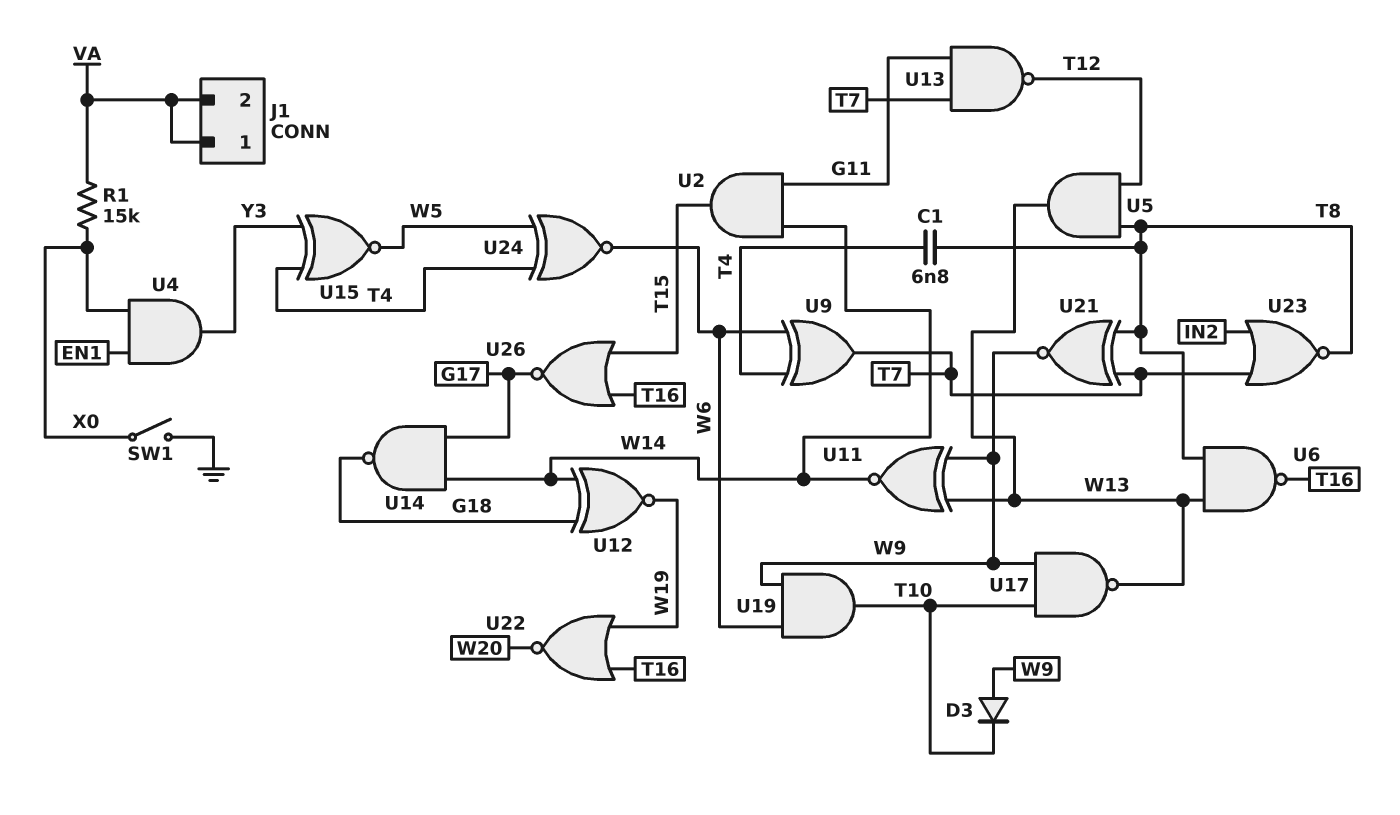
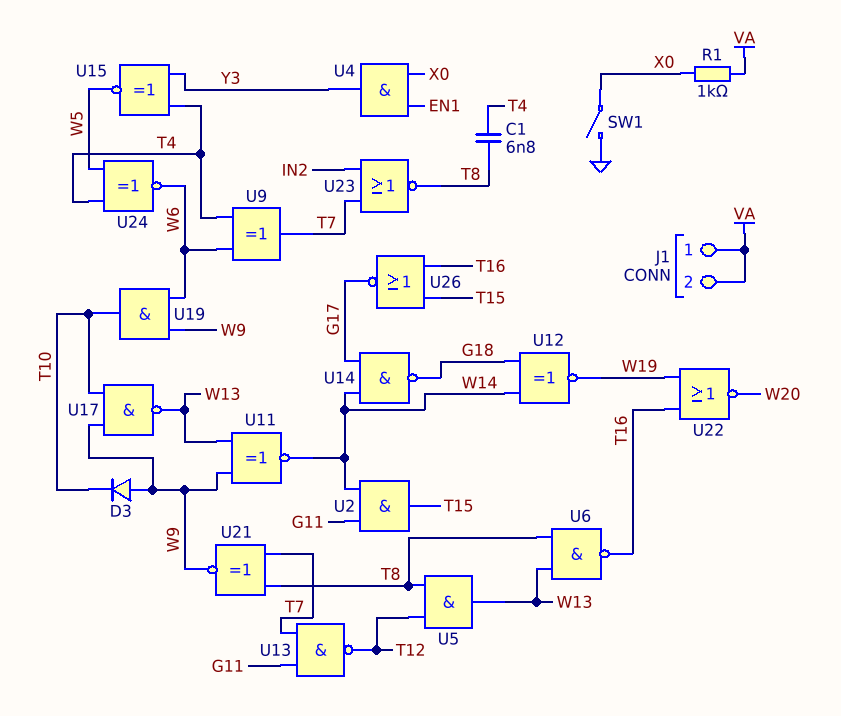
R1: 15k (VA, X0) -> 1k (VA, X0)

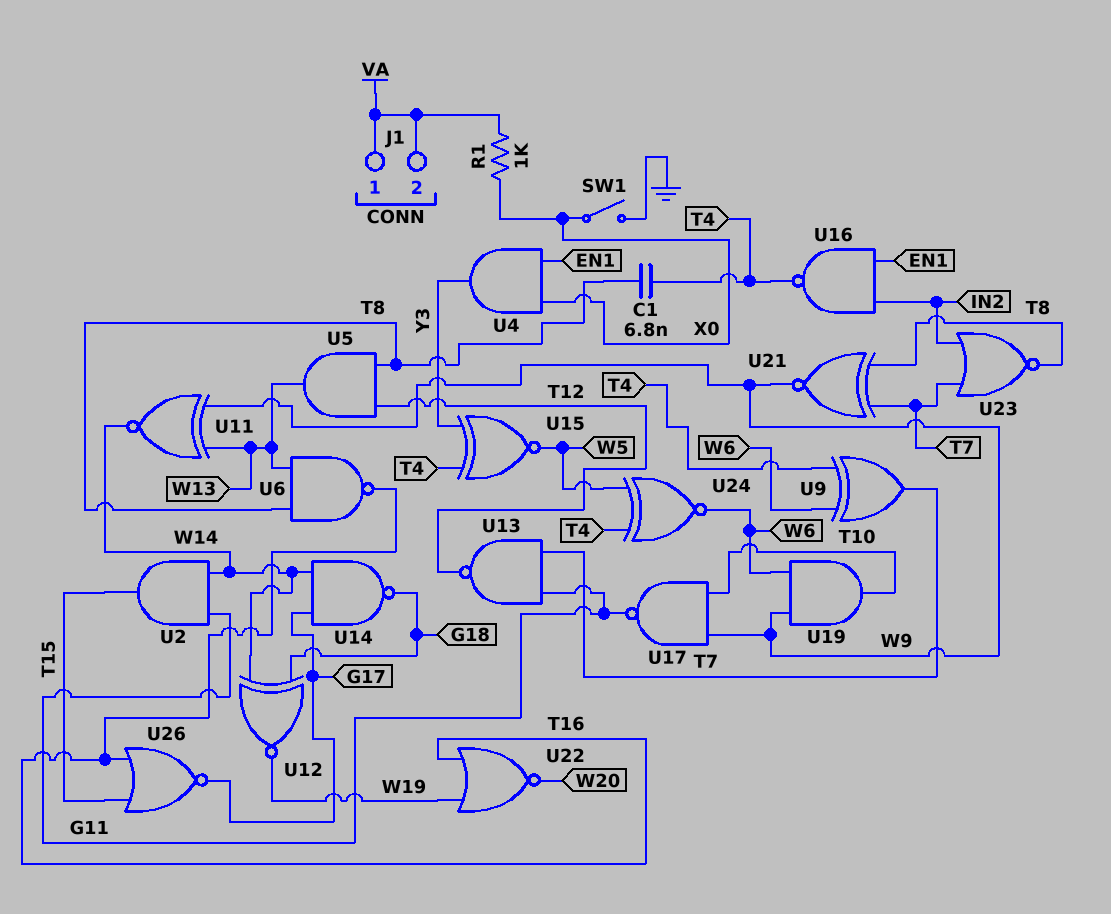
D3: diode (A W9, K T10) -> none
U16: none -> NAND (in EN1, in IN2, out T4)
U17: NAND (in T10, in W9, out W13) -> NAND (in T10, in W9, out G11)

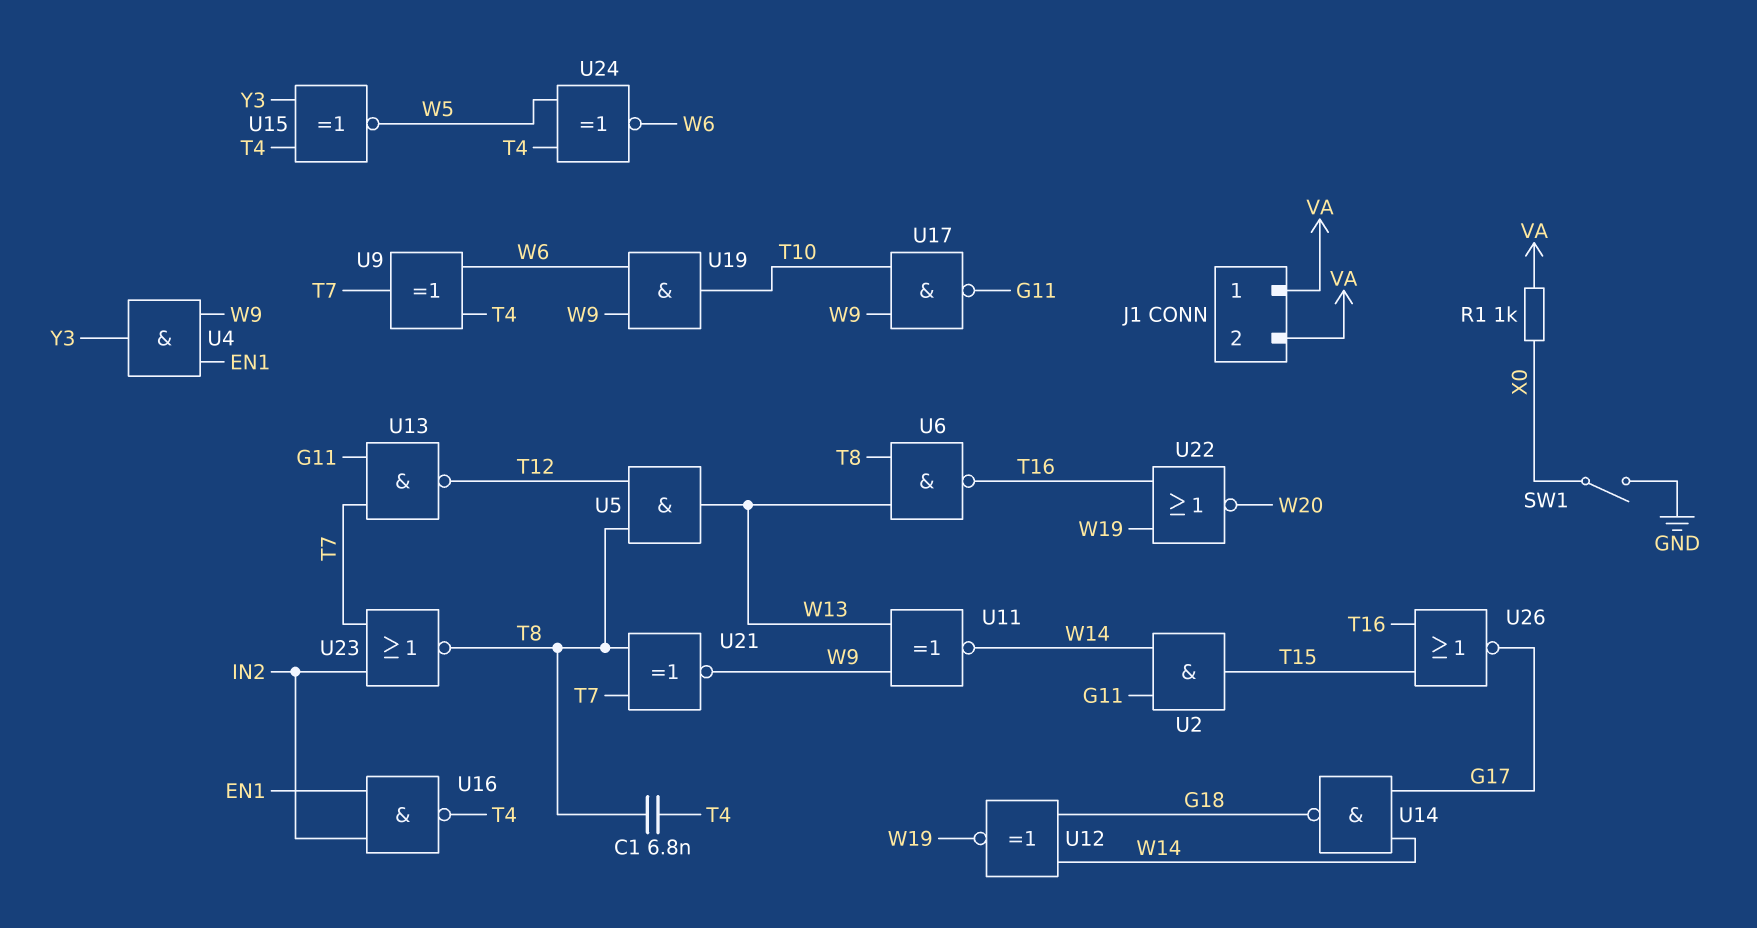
U4: AND (in EN1, in X0, out Y3) -> AND (in EN1, in W9, out Y3)

